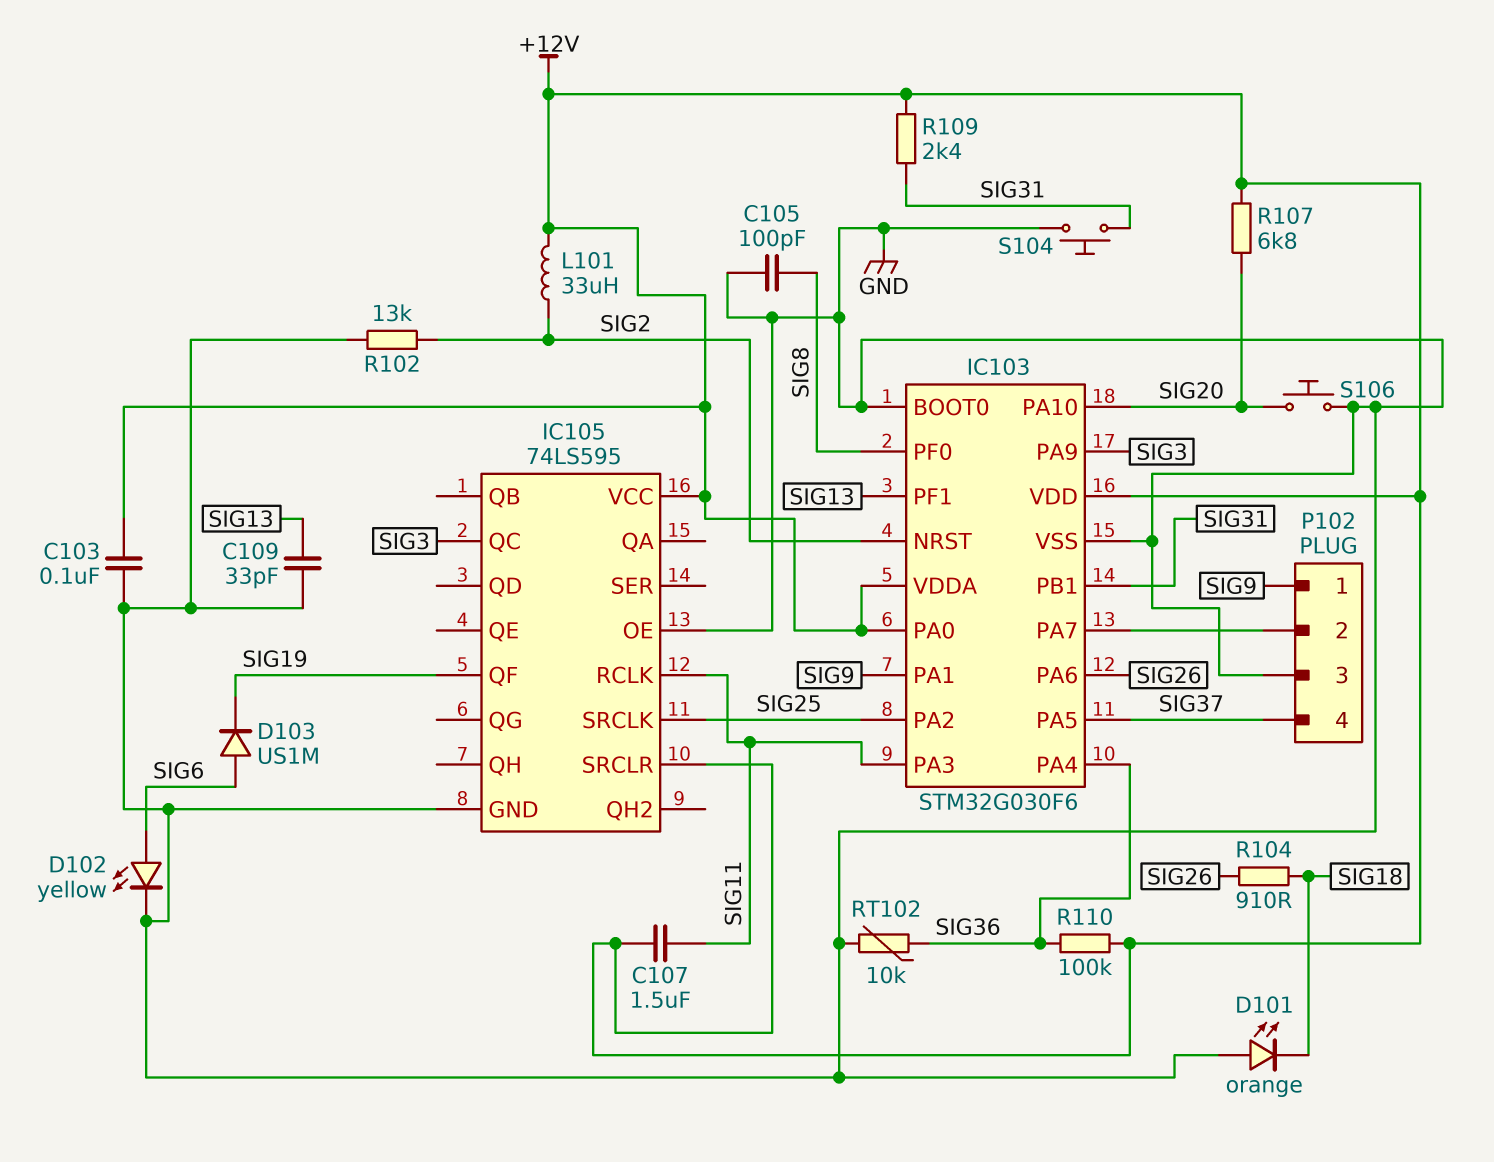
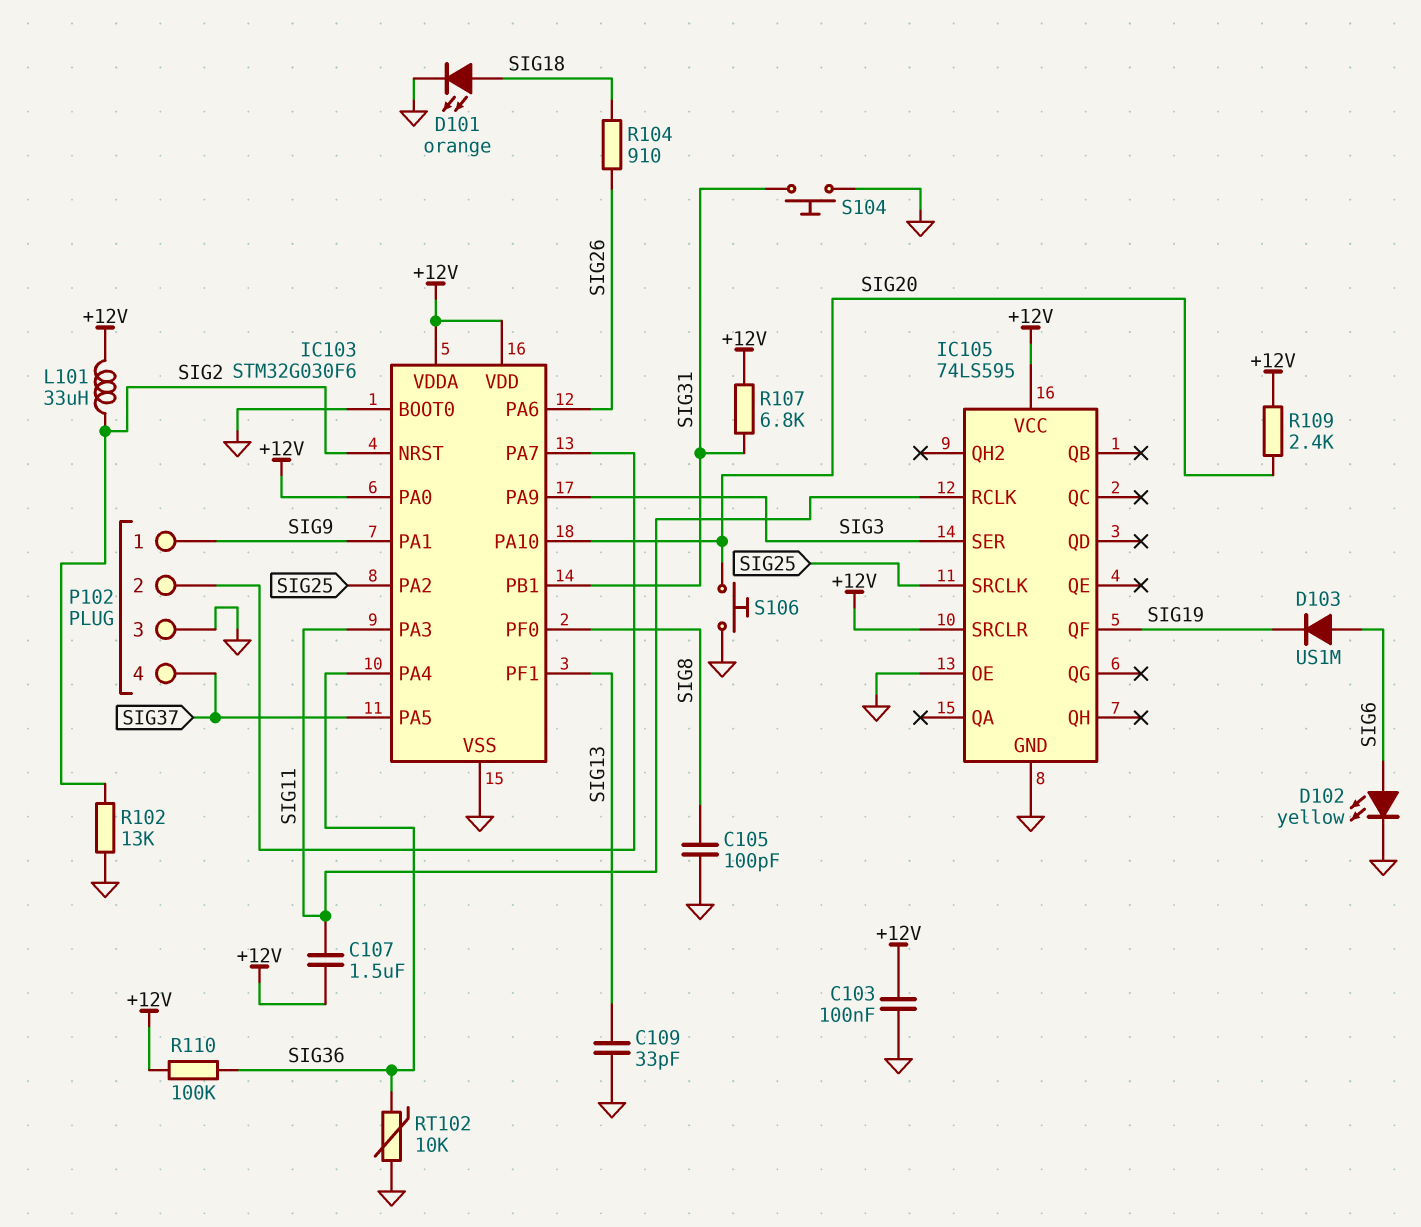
D101: LED orange (A GND, K SIG18) -> LED orange (A SIG18, K GND)
IC105 pin QC: SIG3 -> none
IC105 pin SER: none -> SIG3
R107: 6.8k (+12V, SIG20) -> 6.8k (+12V, SIG31)
R109: 2.4k (+12V, SIG31) -> 2.4k (+12V, SIG20)

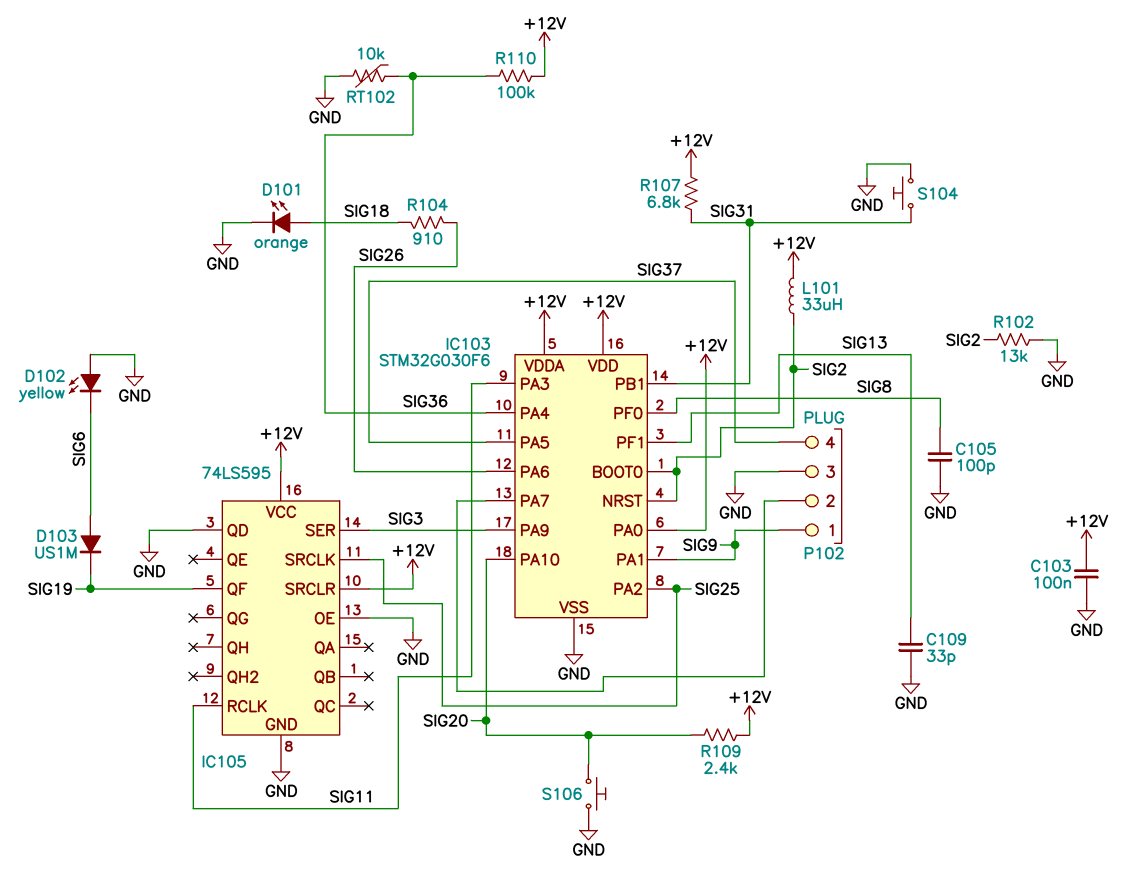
C107: 1.5uF (+12V, SIG11) -> none
D102: LED yellow (A SIG6, K GND) -> LED yellow (A GND, K SIG6)
IC103 pin BOOT0: GND -> SIG2
IC105 pin QD: none -> GND

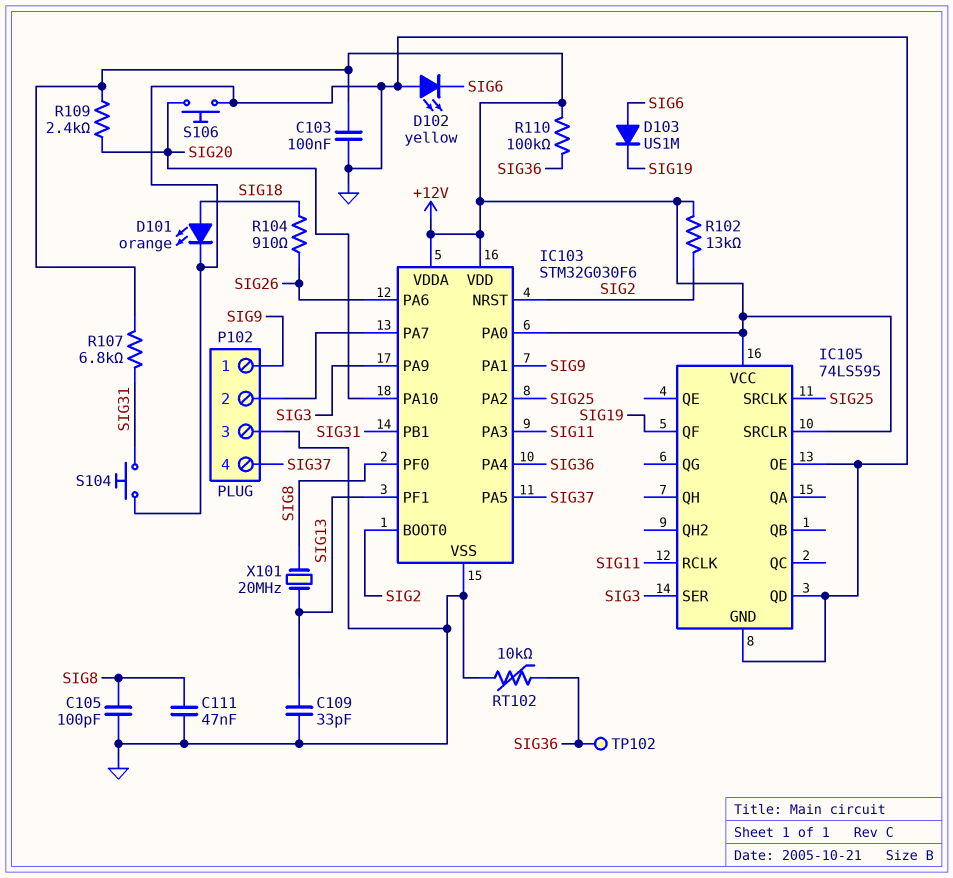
C111: none -> 47nF (GND, SIG8)
L101: 33uH (+12V, SIG2) -> none
R102: 13k (GND, SIG2) -> 13k (+12V, SIG2)
TP102: none -> test point (SIG36)
X101: none -> 20MHz (SIG8, SIG13)

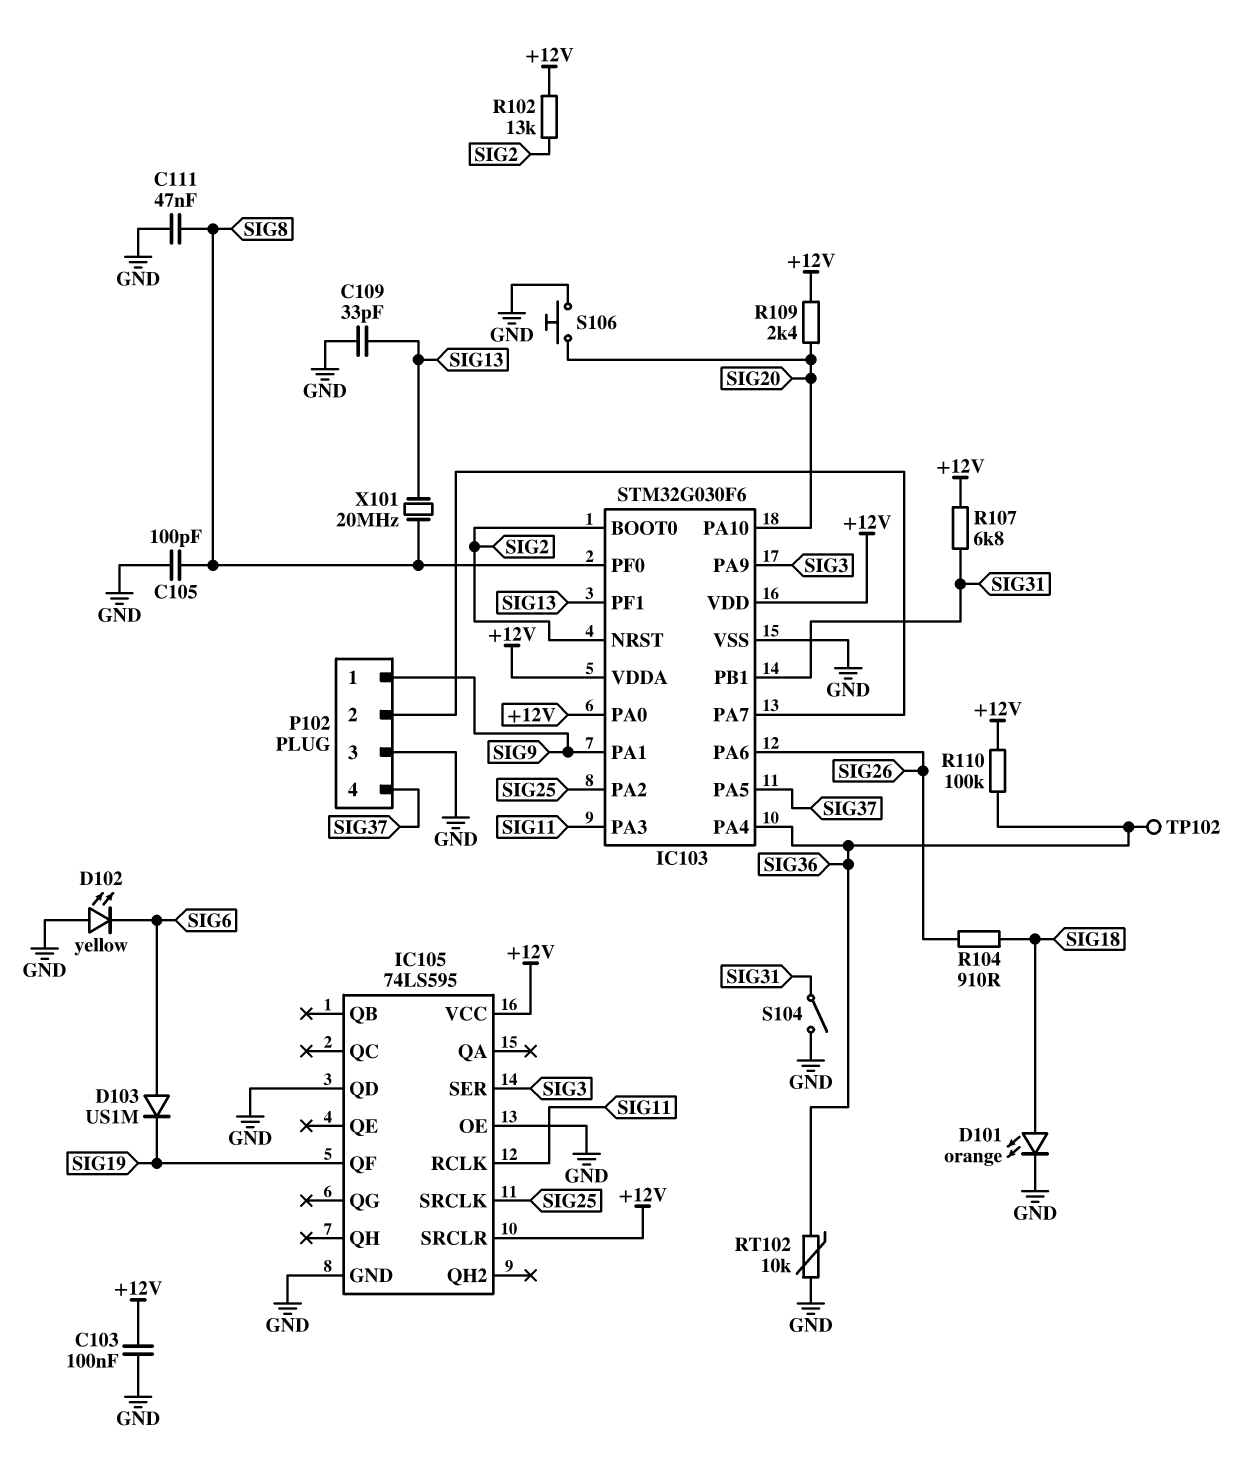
S104: button (GND, SIG31) -> switch (GND, SIG31)

